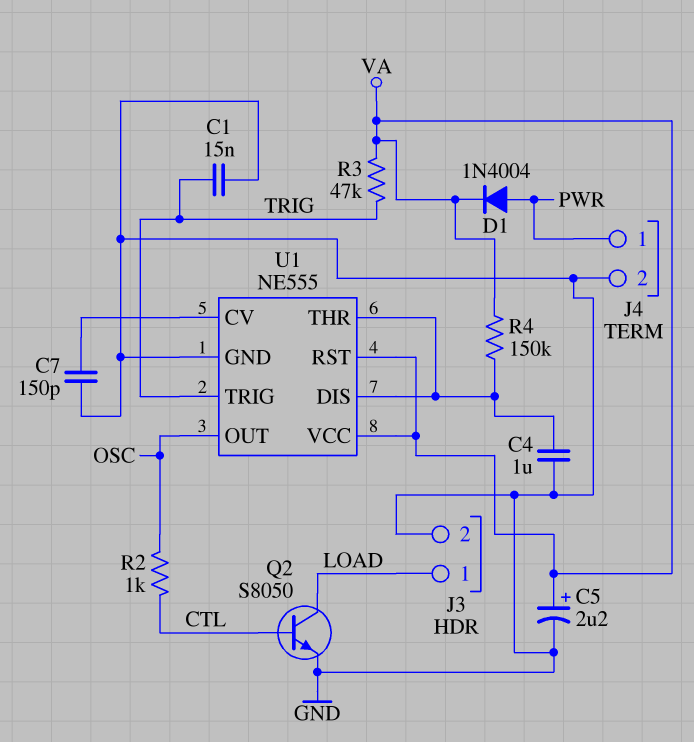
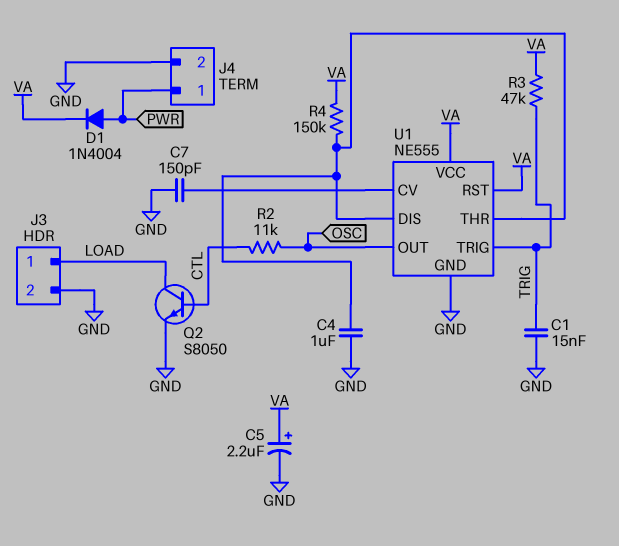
R2: 1k (CTL, OSC) -> 11k (CTL, OSC)

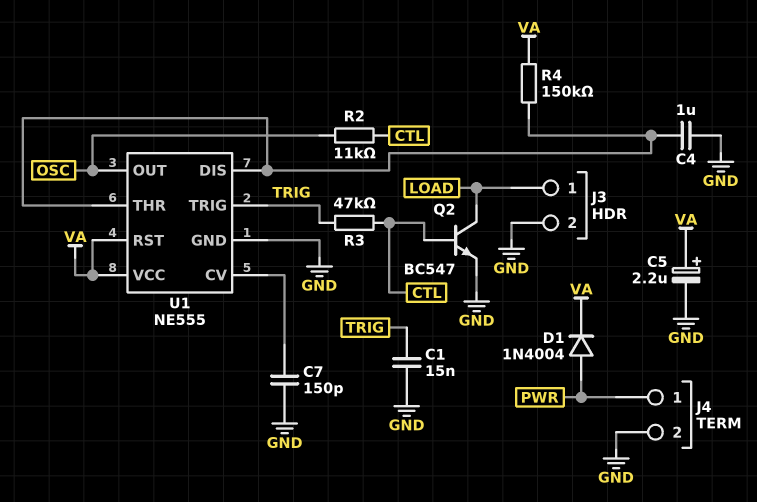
Q2: NPN S8050 (B CTL, C LOAD, E GND) -> NPN BC547 (B CTL, C LOAD, E GND)
R3: 47k (TRIG, VA) -> 47k (CTL, TRIG)

